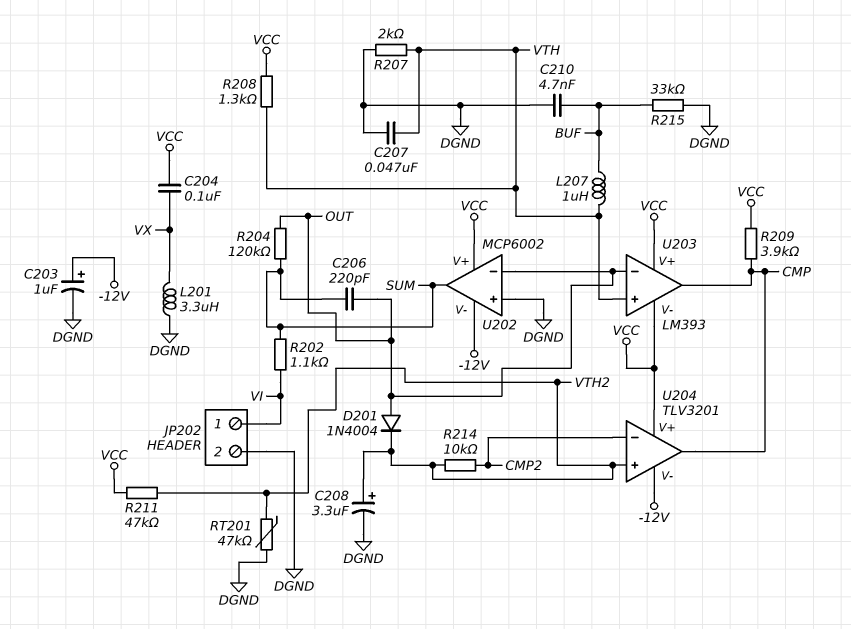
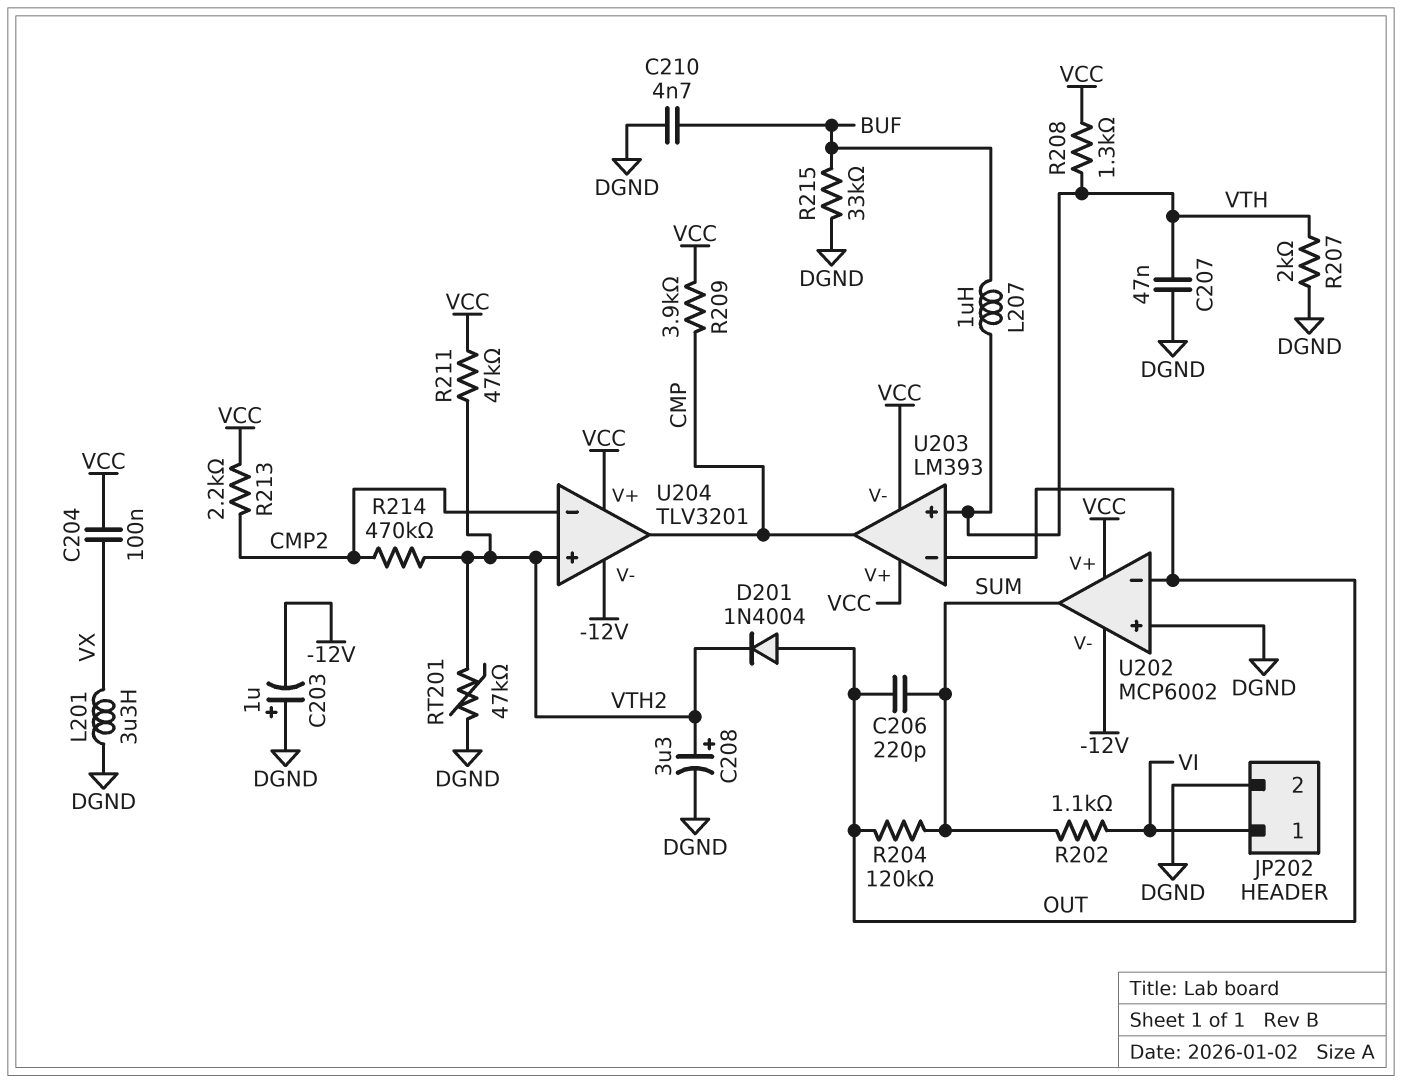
C203: 1uF (plus -12V, minus DGND) -> 1uF (plus DGND, minus -12V)
R213: none -> 2.2k (CMP2, VCC)
R214: 10k (CMP2, VTH2) -> 470k (CMP2, VTH2)

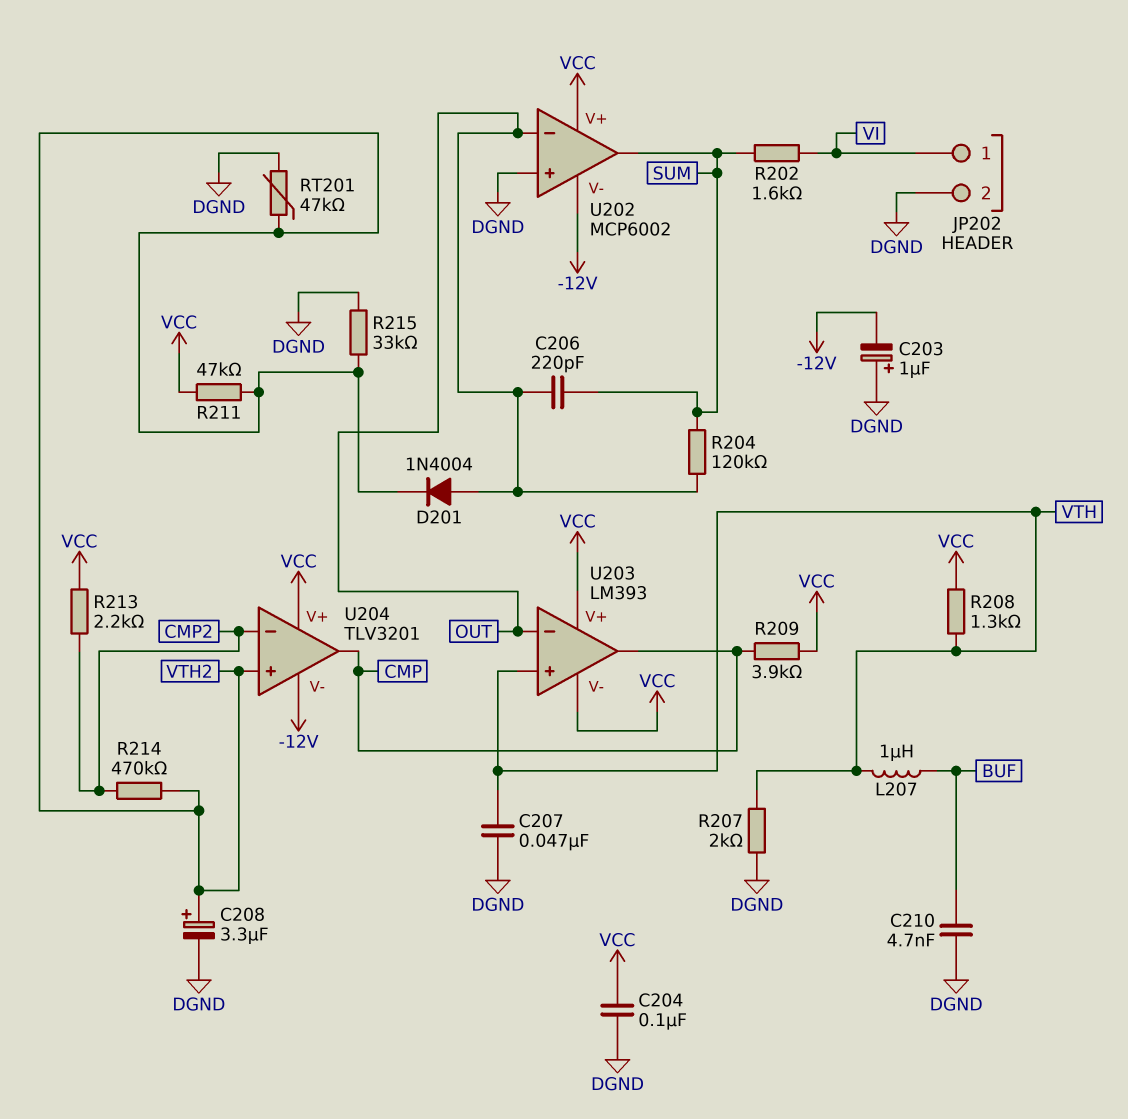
C204: 100nF (VCC, VX) -> 100nF (DGND, VCC)
L201: 3.3uH (DGND, VX) -> none
R202: 1.1k (SUM, VI) -> 1.6k (SUM, VI)
R215: 33k (BUF, DGND) -> 33k (DGND, VTH2)

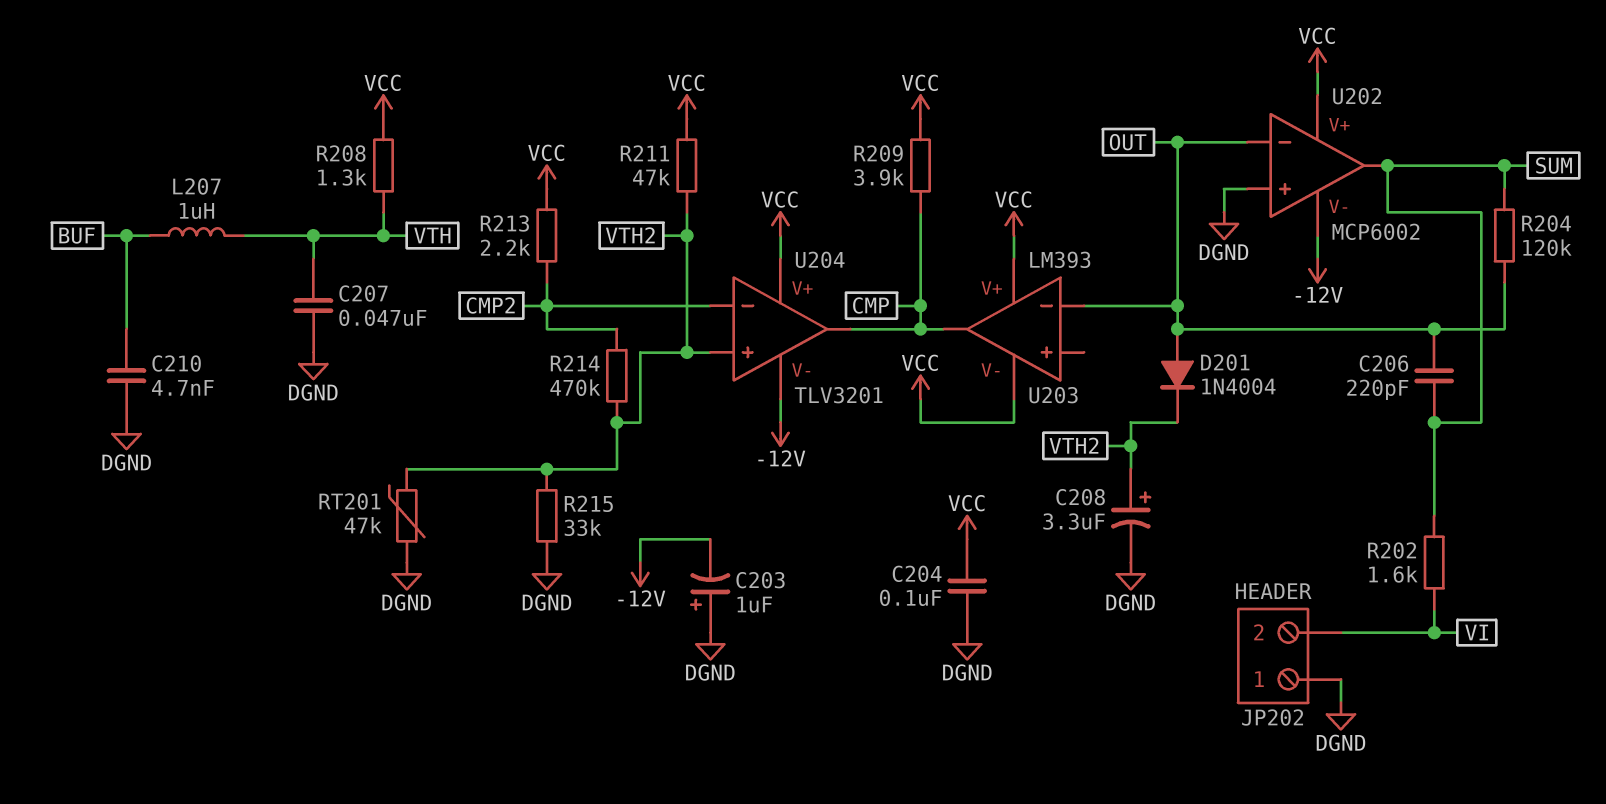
JP202 pin 1: VI -> DGND
JP202 pin 2: DGND -> VI
R207: 2k (DGND, VTH) -> none
U203 pin in+: VTH -> none

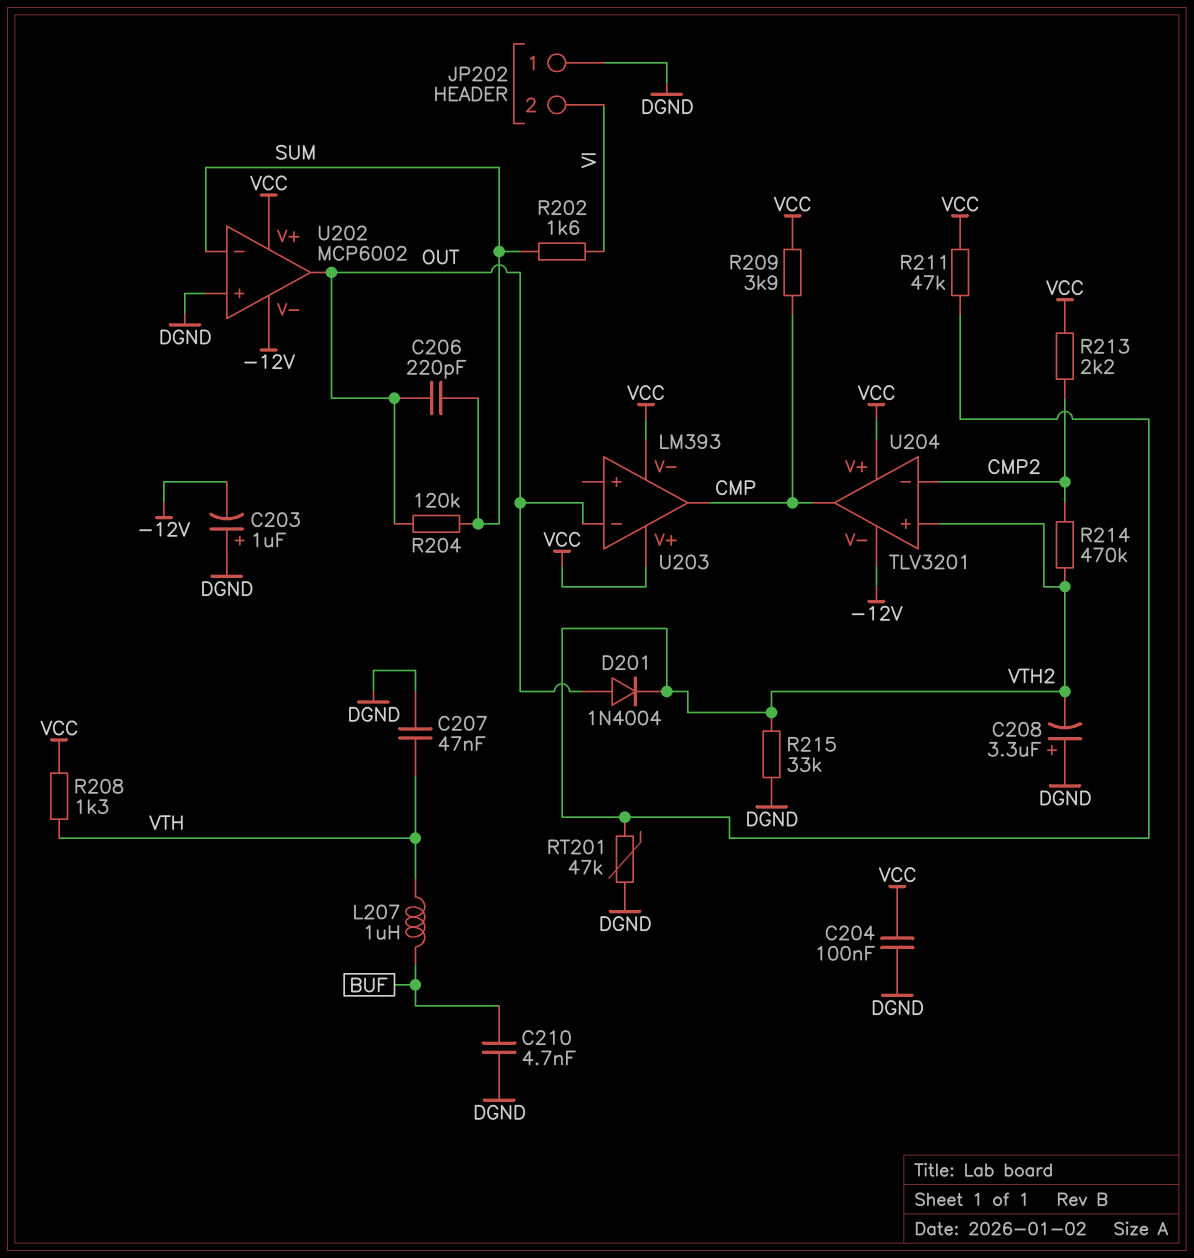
C208: 3.3uF (plus VTH2, minus DGND) -> 3.3uF (plus DGND, minus VTH2)
U202 pin in-: OUT -> SUM
U202 pin out: SUM -> OUT

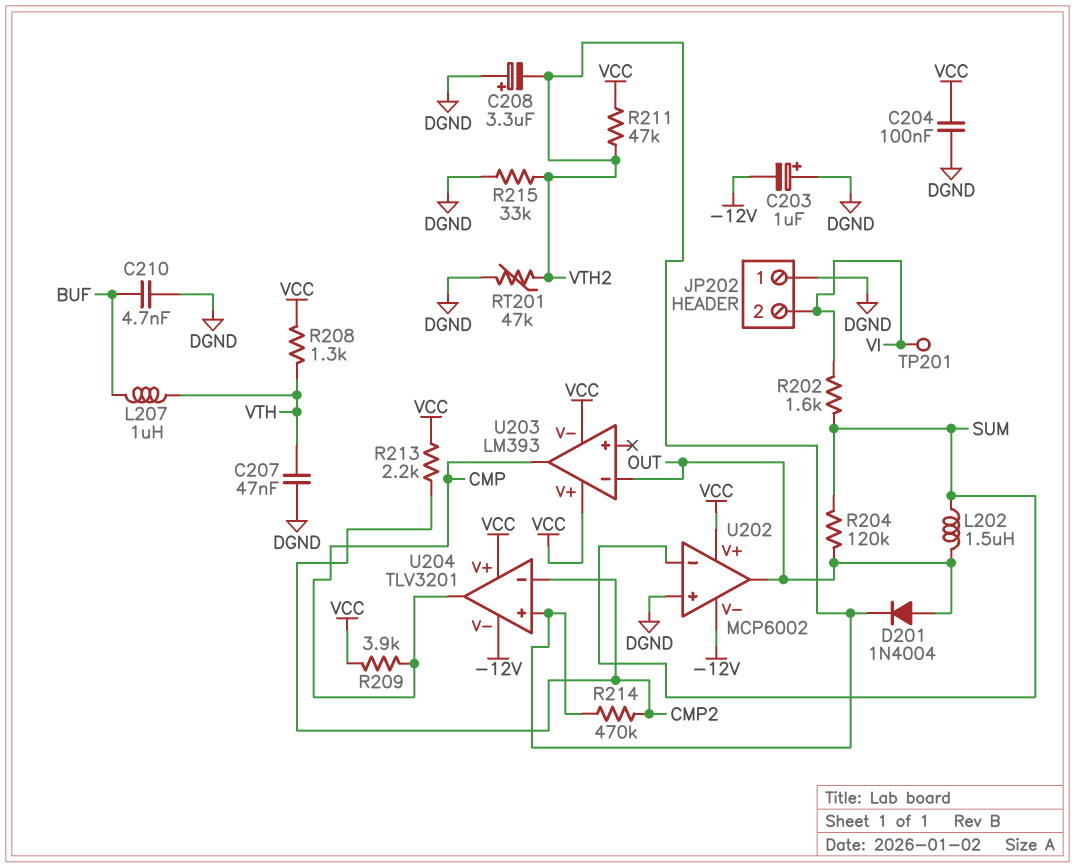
C206: 220pF (OUT, SUM) -> none
L202: none -> 1.5uH (OUT, SUM)
TP201: none -> test point (VI)

